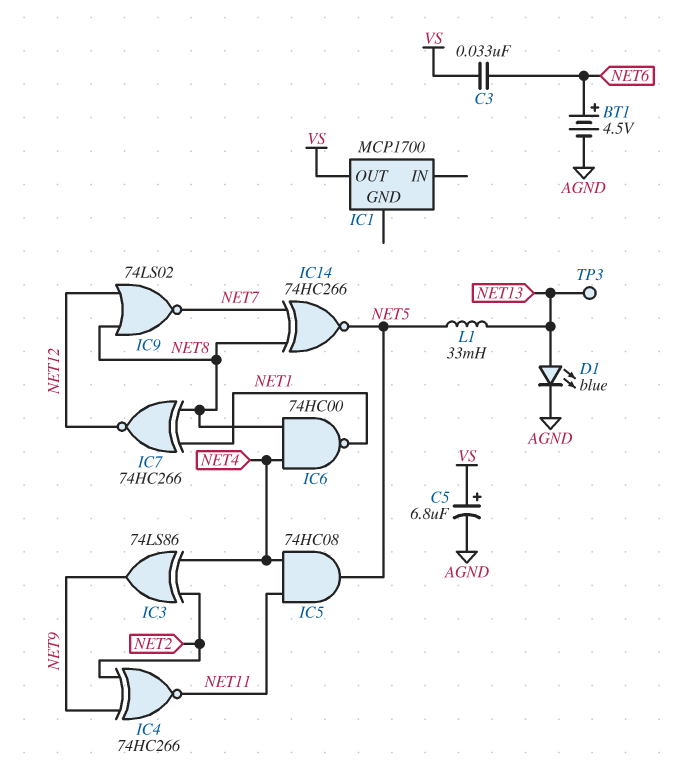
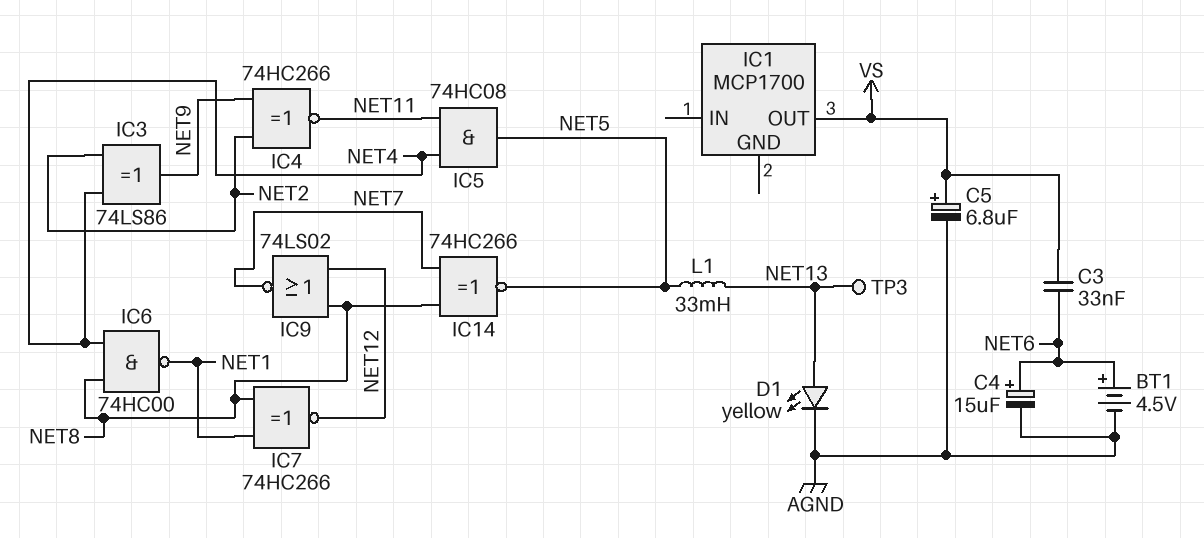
C4: none -> 15uF (plus NET6, minus AGND)
D1: LED blue (A NET13, K AGND) -> LED yellow (A NET13, K AGND)

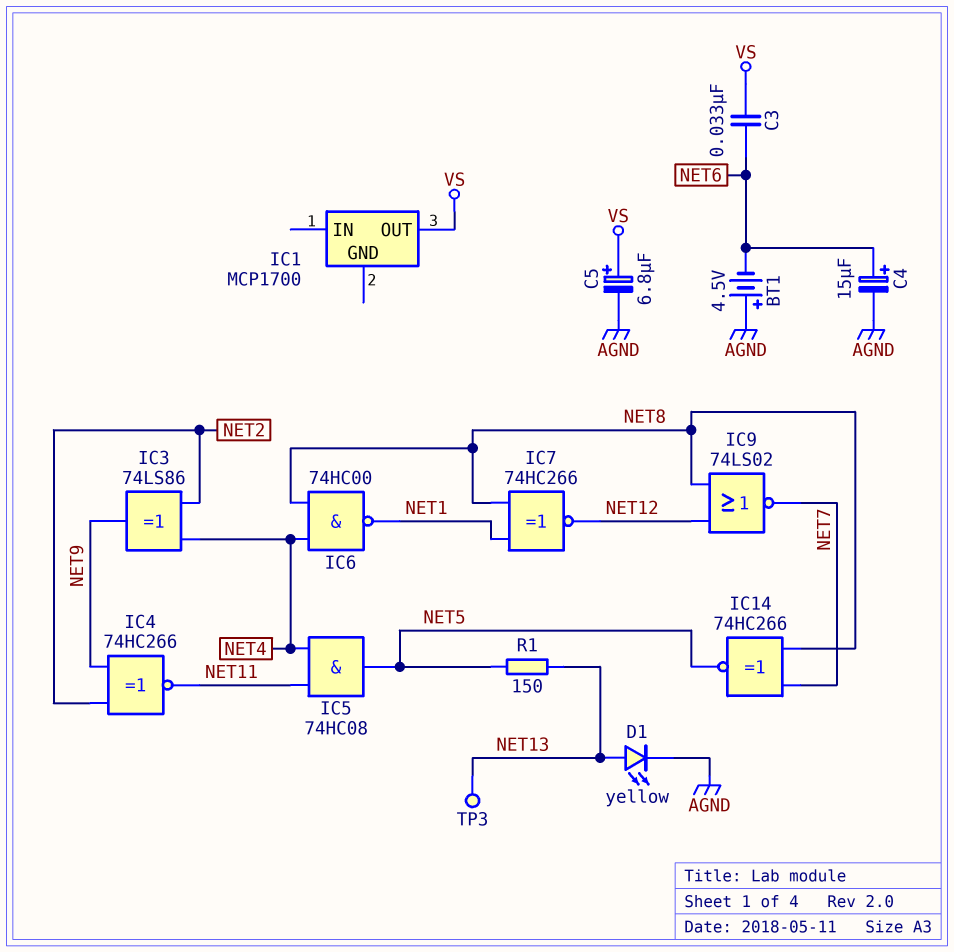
BT1: 4.5V (plus NET6, minus AGND) -> 4.5V (plus AGND, minus NET6)
L1: 33mH (NET5, NET13) -> none
R1: none -> 150 (NET5, NET13)

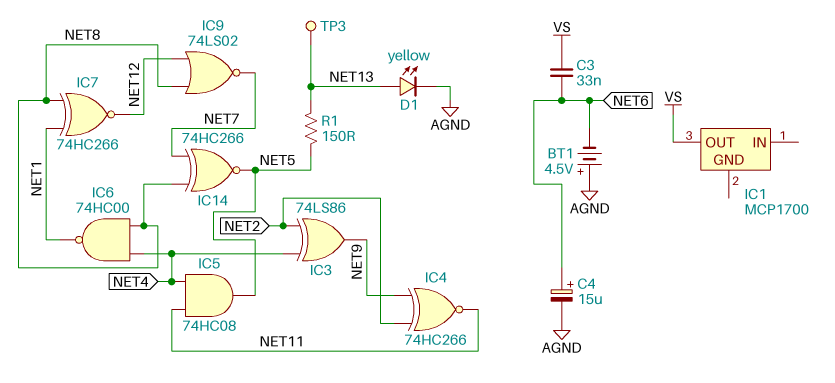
C5: 6.8uF (plus VS, minus AGND) -> none

